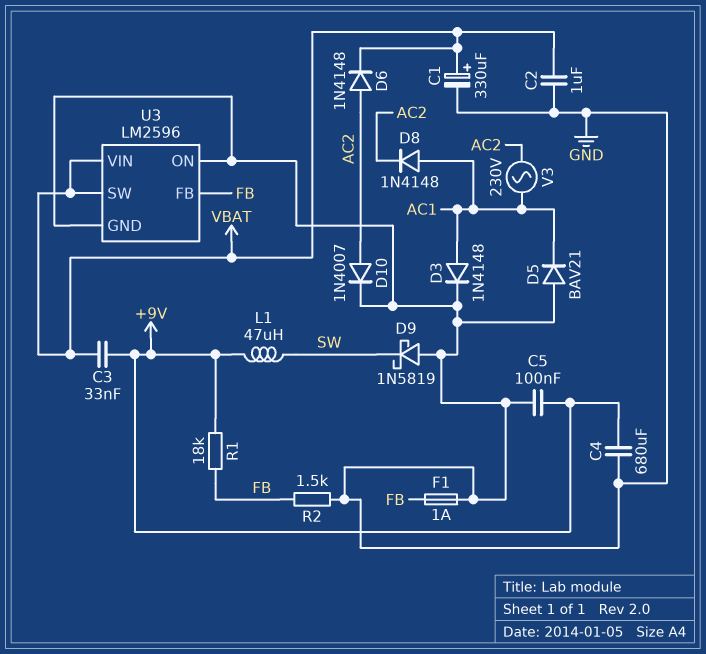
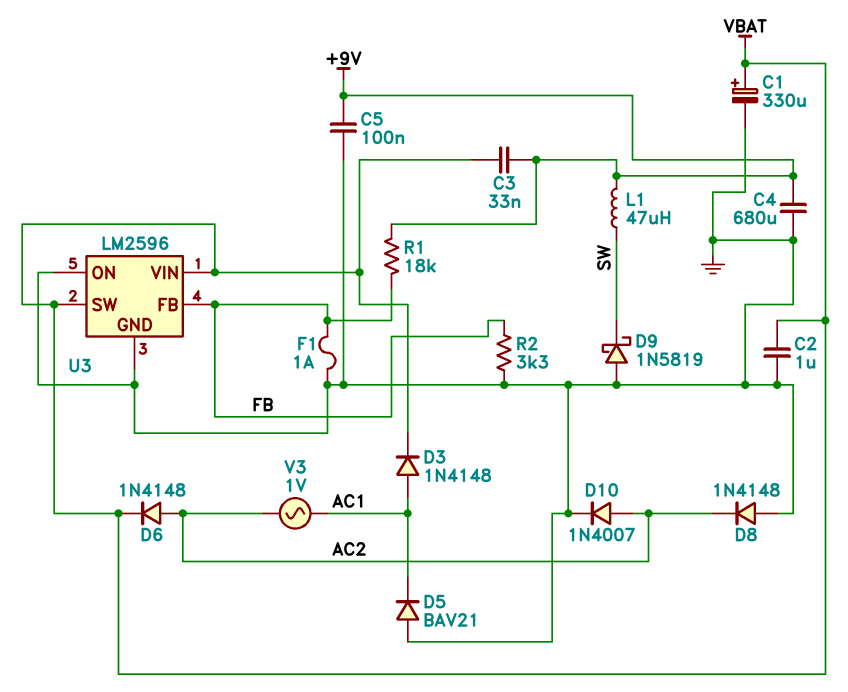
D3: diode 1N4148 (A AC1, K GND) -> diode 1N4148 (A AC1, K VBAT)
D8: diode 1N4148 (A AC1, K AC2) -> diode 1N4148 (A GND, K AC2)
R2: 1.5k (FB, GND) -> 3.3k (FB, GND)
V3: AC 230V (AC1, AC2) -> AC 1V (AC1, AC2)

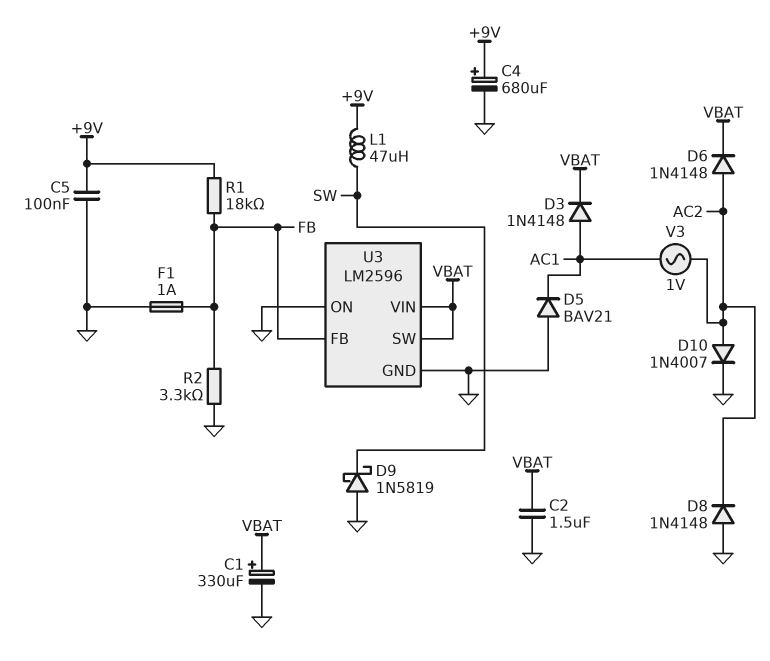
C2: 1uF (GND, VBAT) -> 1.5uF (GND, VBAT)
C3: 33nF (+9V, VBAT) -> none
C4: 680uF (+9V, GND) -> 680uF (plus +9V, minus GND)

